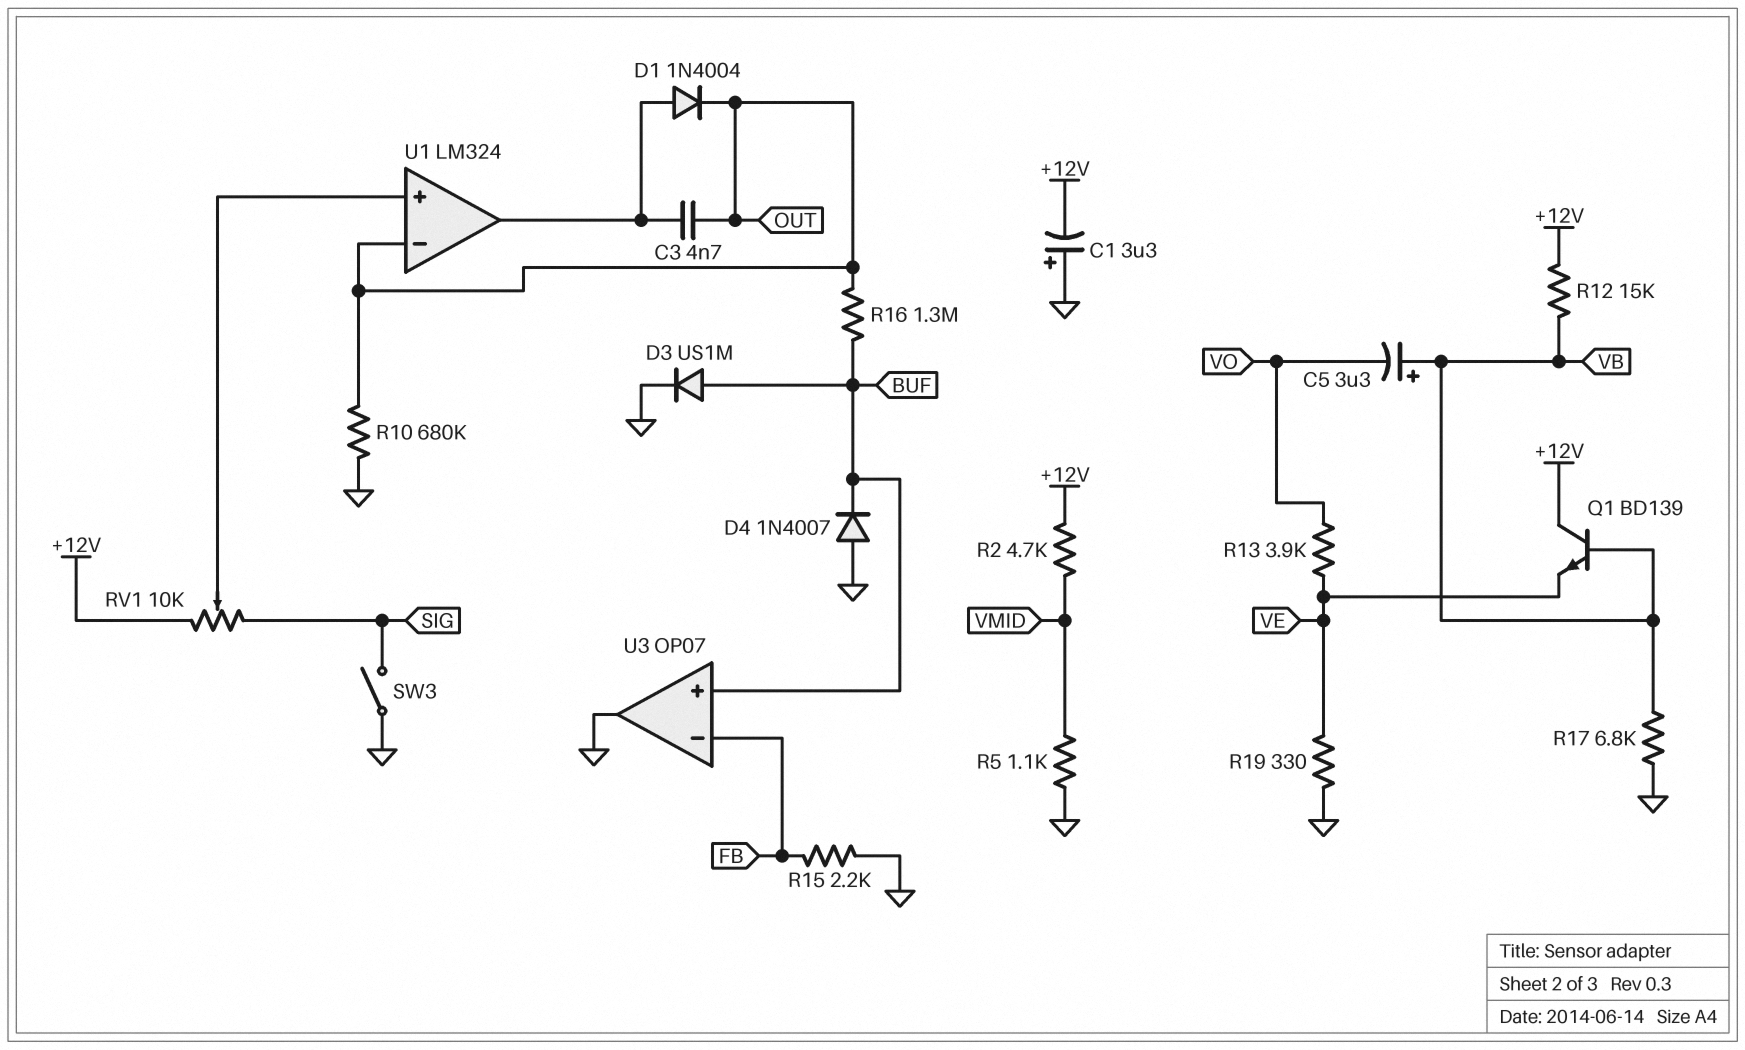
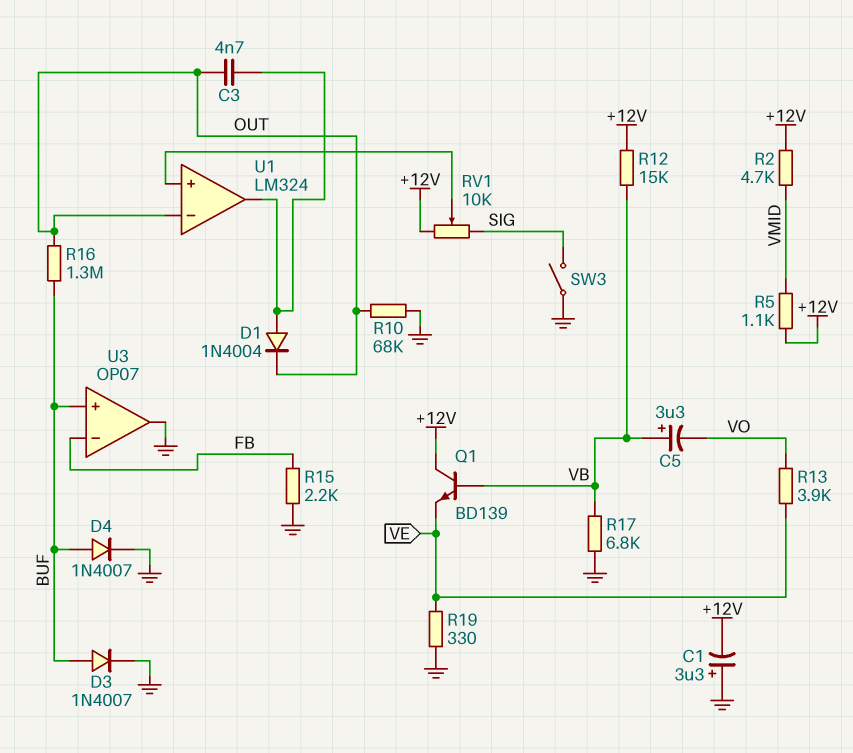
D3: diode US1M (A BUF, K GND) -> diode 1N4007 (A BUF, K GND)
D4: diode 1N4007 (A GND, K BUF) -> diode 1N4007 (A BUF, K GND)
R5: 1.1k (GND, VMID) -> 1.1k (+12V, VMID)
R10: 680k (GND, OUT) -> 68k (GND, OUT)

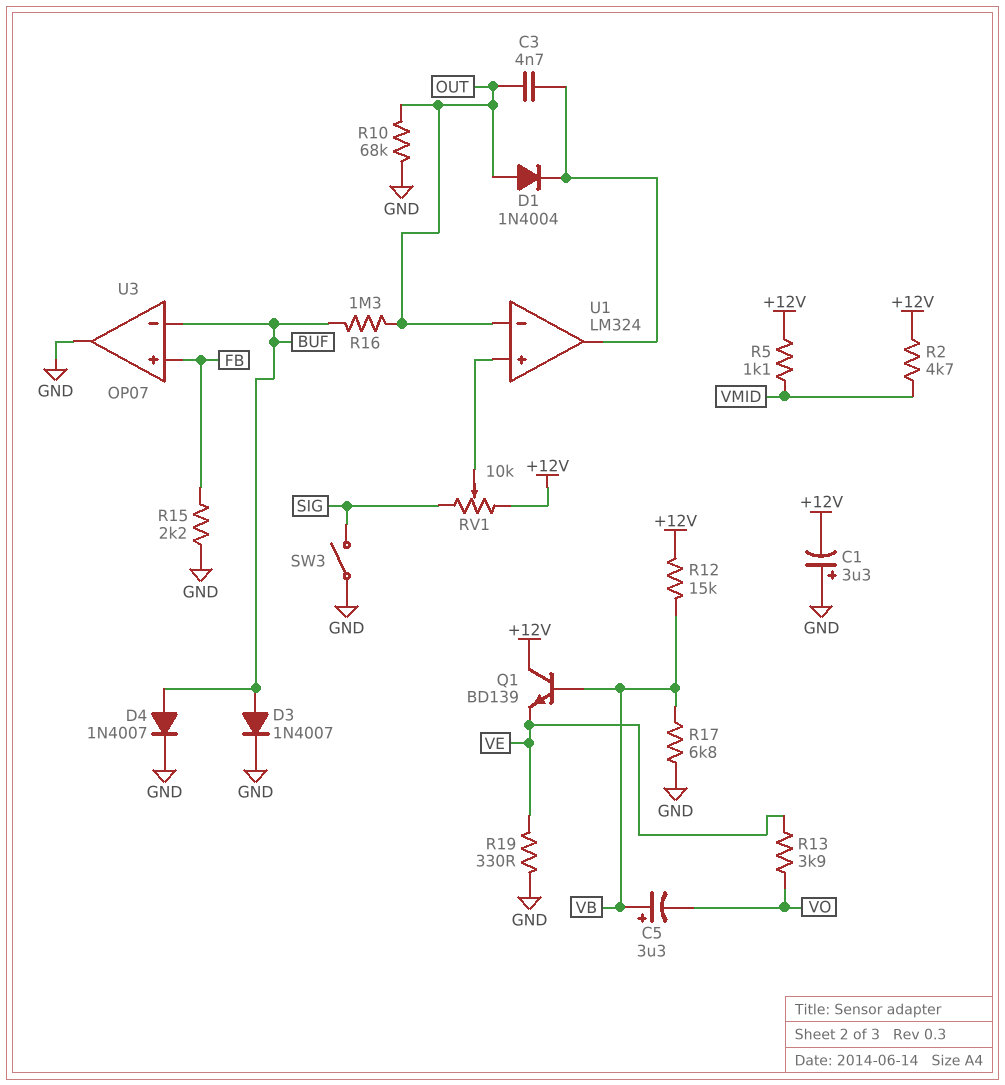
D1: diode 1N4004 (A U1/out, K OUT) -> diode 1N4004 (A OUT, K U1/out)
U3 pin in+: BUF -> FB
U3 pin in-: FB -> BUF

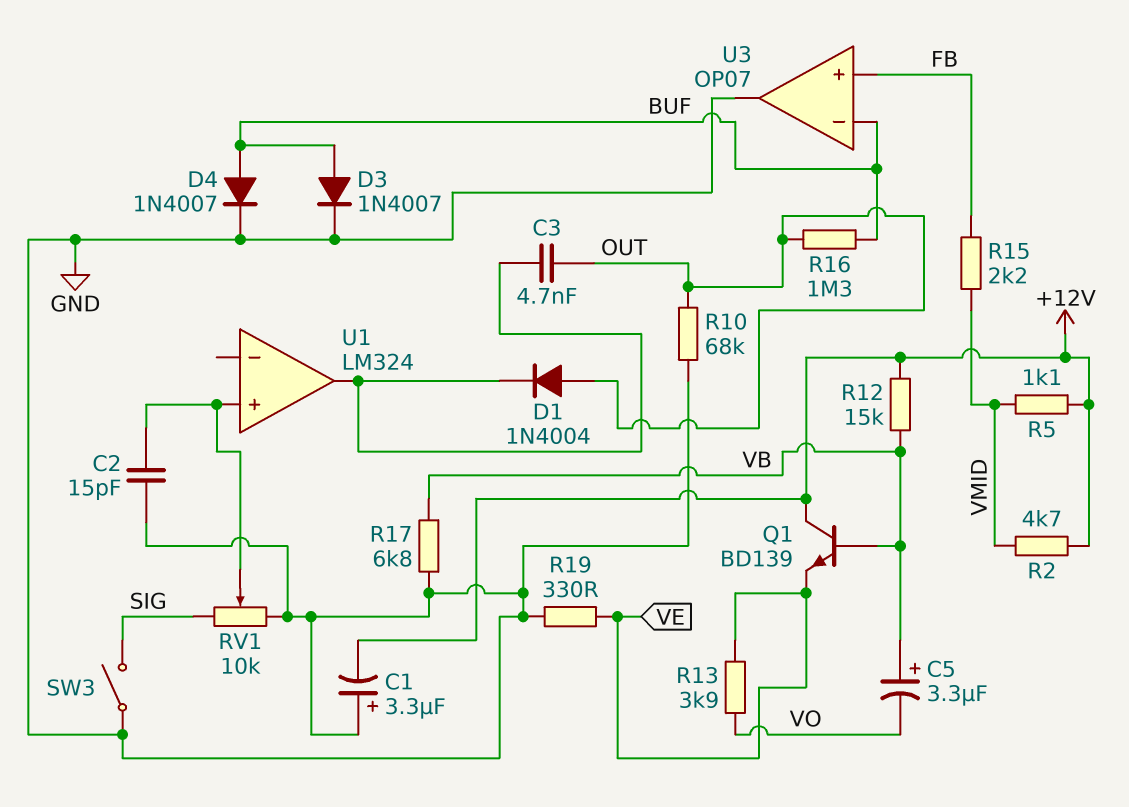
C2: none -> 15pF (GND, U1/in+)
R15: 2.2k (FB, GND) -> 2.2k (FB, VMID)
RV1: 10k (+12V, SIG, wiper U1/in+) -> 10k (GND, SIG, wiper U1/in+)
U1 pin in-: OUT -> none

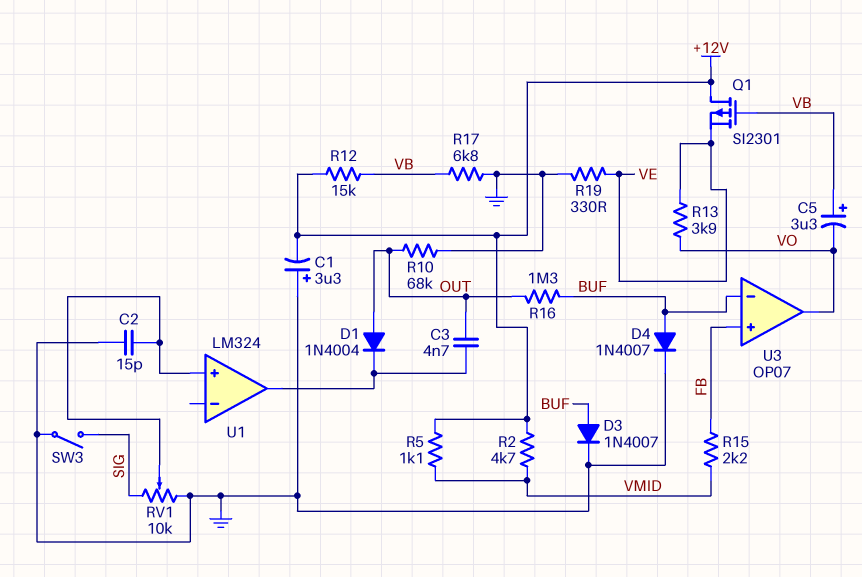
Q1: NPN BD139 (B VB, C +12V, E VE) -> PMOS SI2301 (G VB, D +12V, S VE)
U3 pin out: GND -> VO

